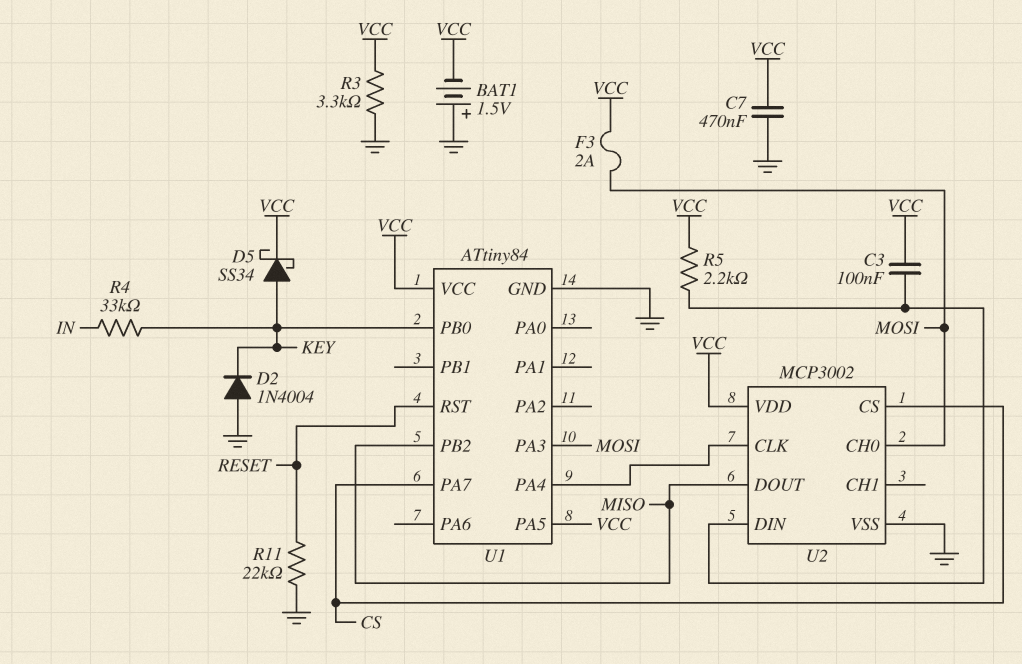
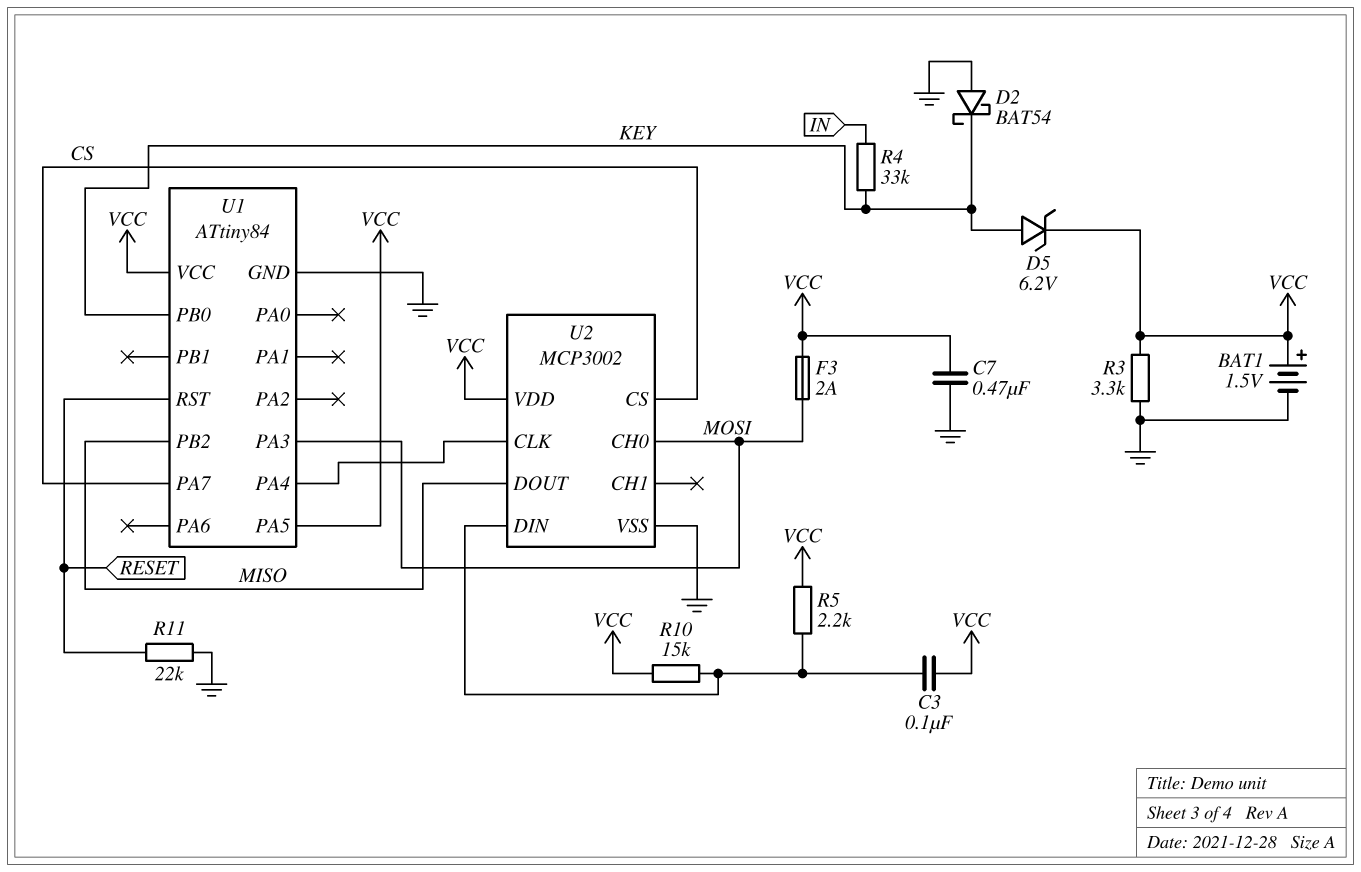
BAT1: 1.5V (plus GND, minus VCC) -> 1.5V (plus VCC, minus GND)
D2: diode 1N4004 (A GND, K KEY) -> schottky BAT54 (A GND, K KEY)
D5: schottky SS34 (A KEY, K VCC) -> zener 6.2V (A KEY, K VCC)
R10: none -> 15k (U2/DIN, VCC)

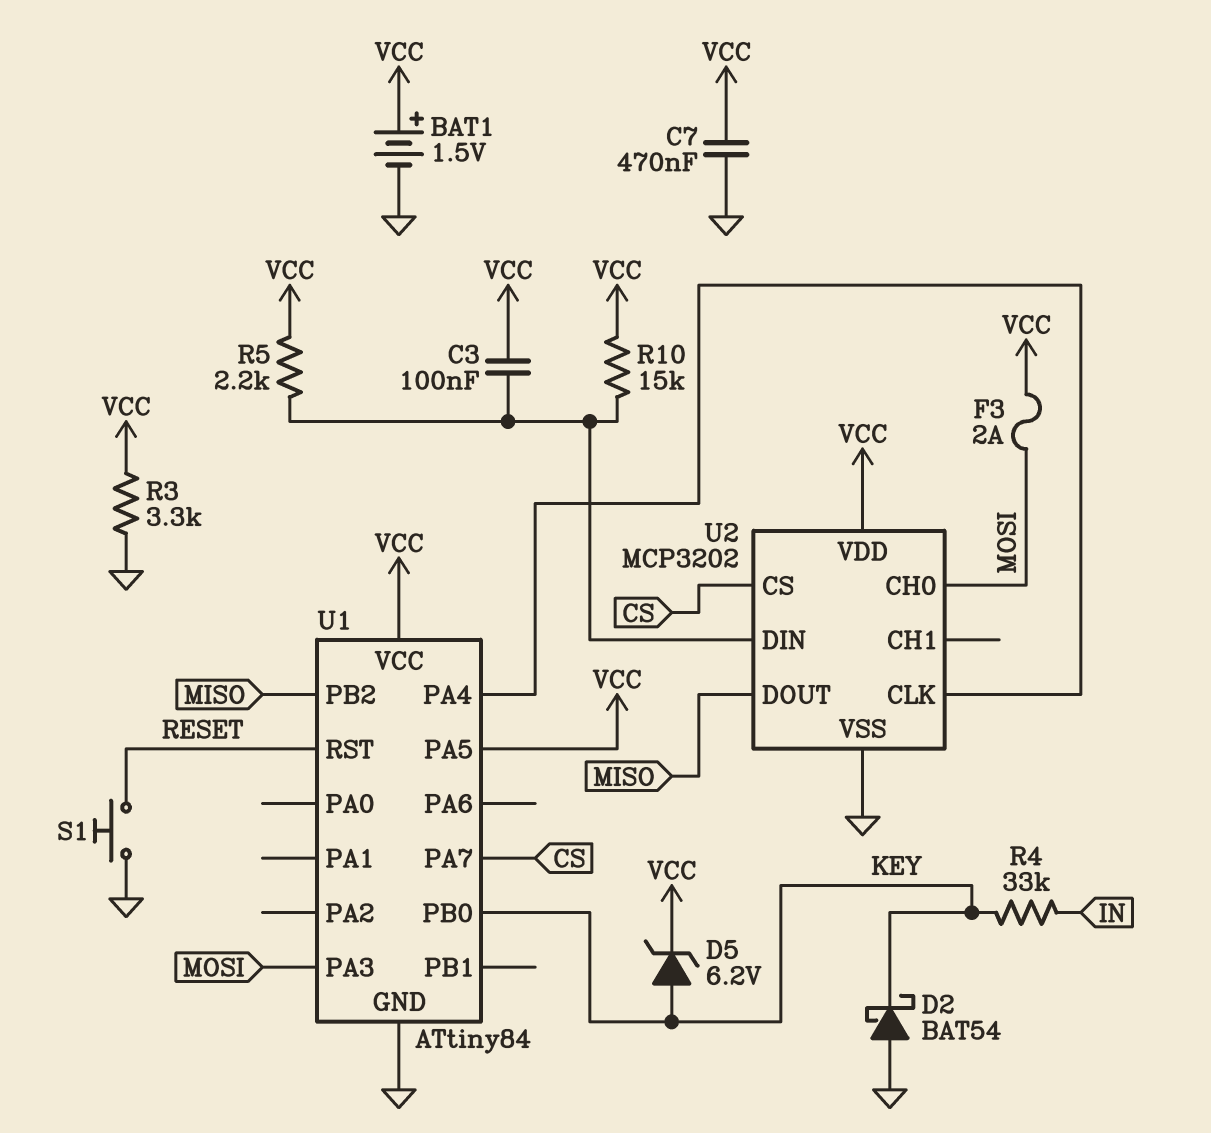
R11: 22k (GND, RESET) -> none
S1: none -> button (GND, RESET)
U2: MCP3002 -> MCP3202

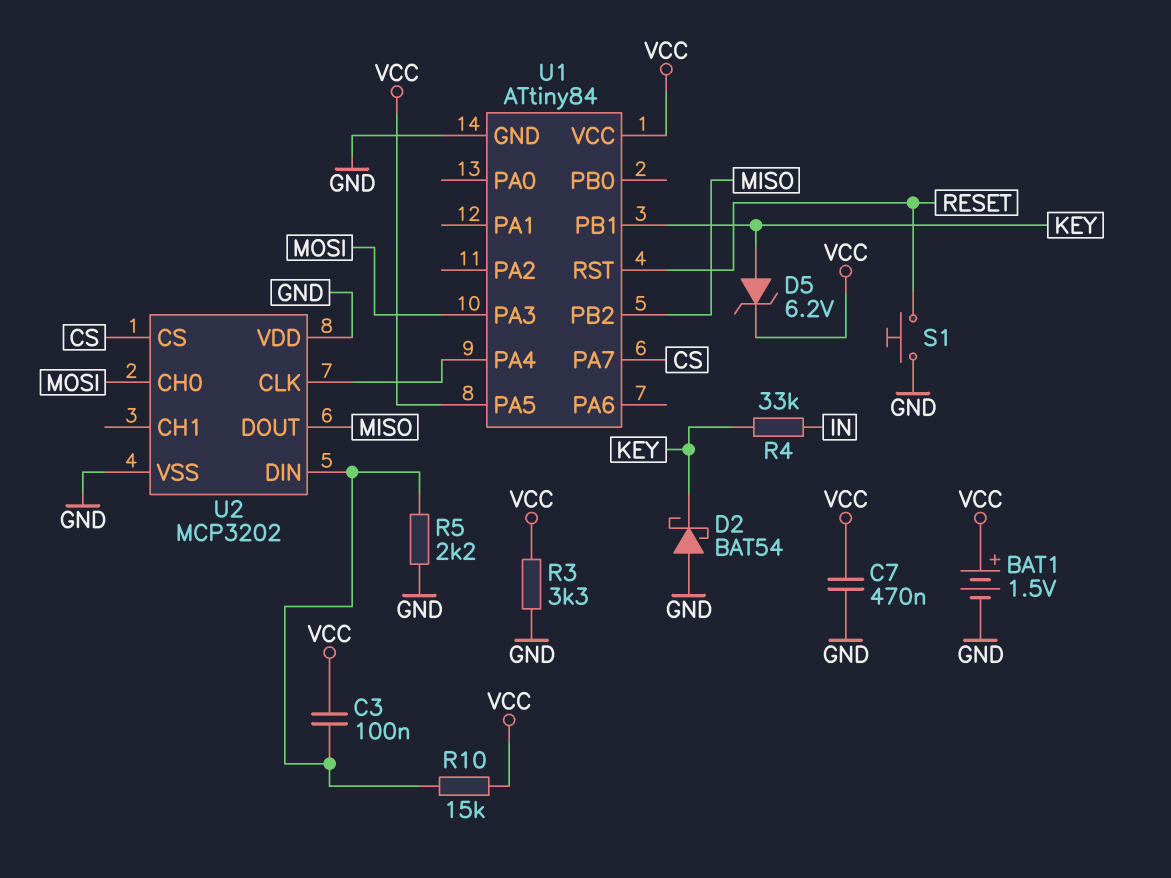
F3: 2A (MOSI, VCC) -> none
R5: 2.2k (U2/DIN, VCC) -> 2.2k (GND, U2/DIN)
U1 pin PB0: KEY -> none
U1 pin PB1: none -> KEY
U2 pin VDD: VCC -> GND

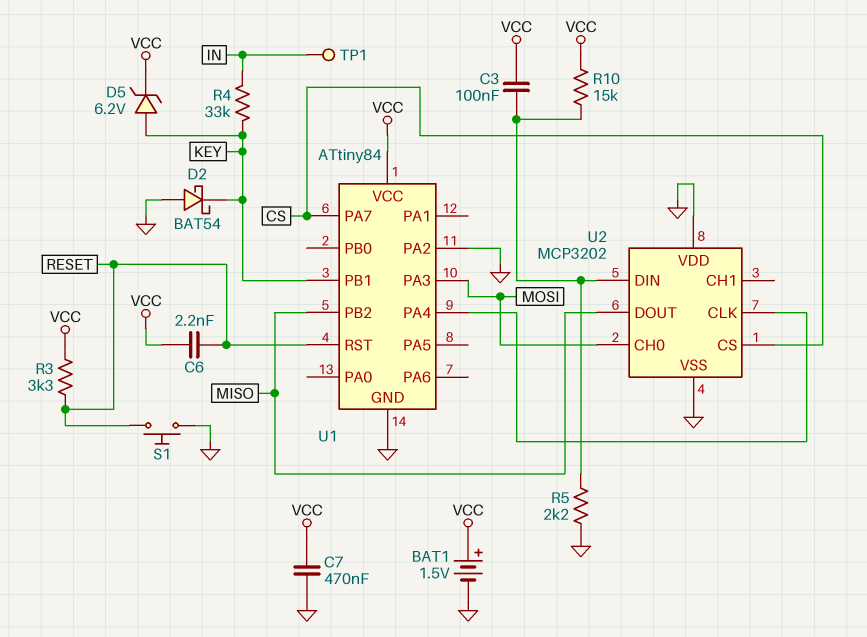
C6: none -> 2.2nF (RESET, VCC)
R3: 3.3k (GND, VCC) -> 3.3k (RESET, VCC)
TP1: none -> test point (IN)
U1 pin PA2: none -> GND
U1 pin PA5: VCC -> none

